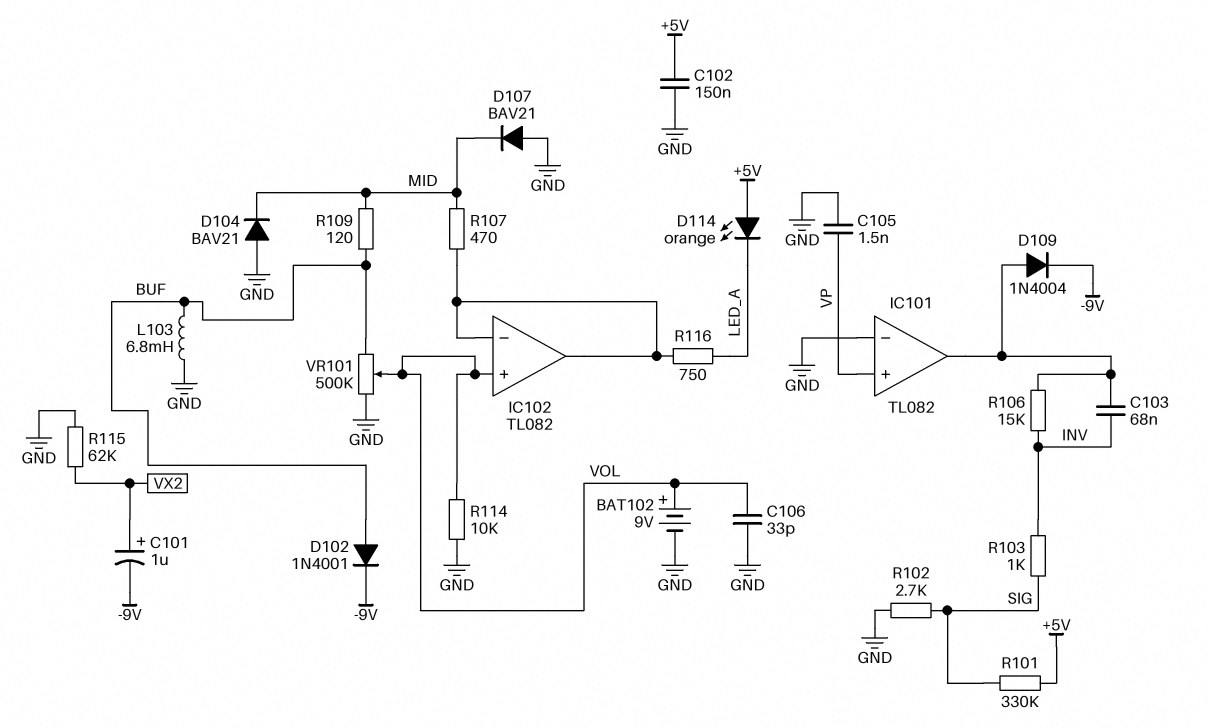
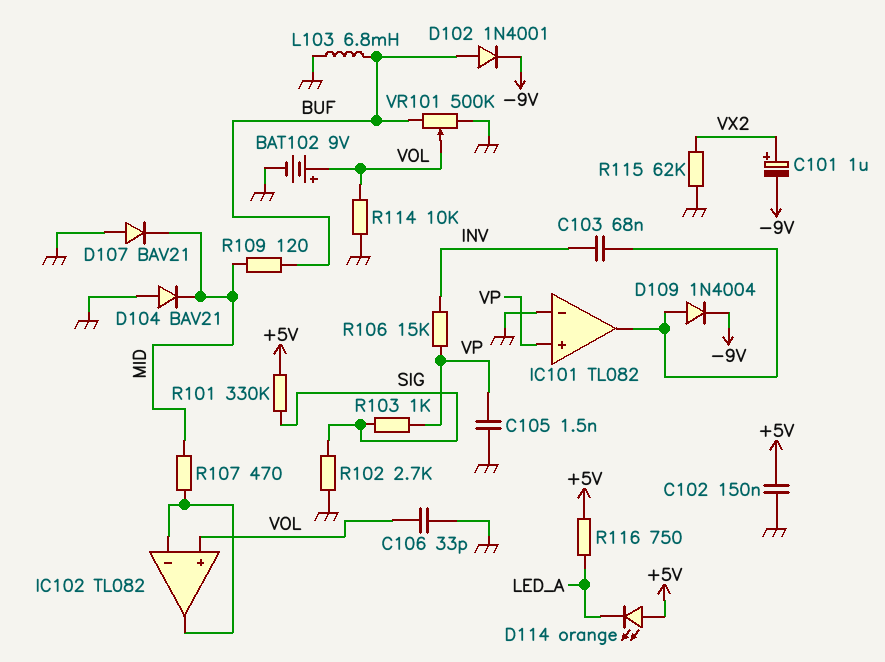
R103: 1k (INV, SIG) -> 1k (SIG, VP)
R106: 15k (IC101/out, INV) -> 15k (INV, VP)
R116: 750 (IC102/in-, LED_A) -> 750 (+5V, LED_A)

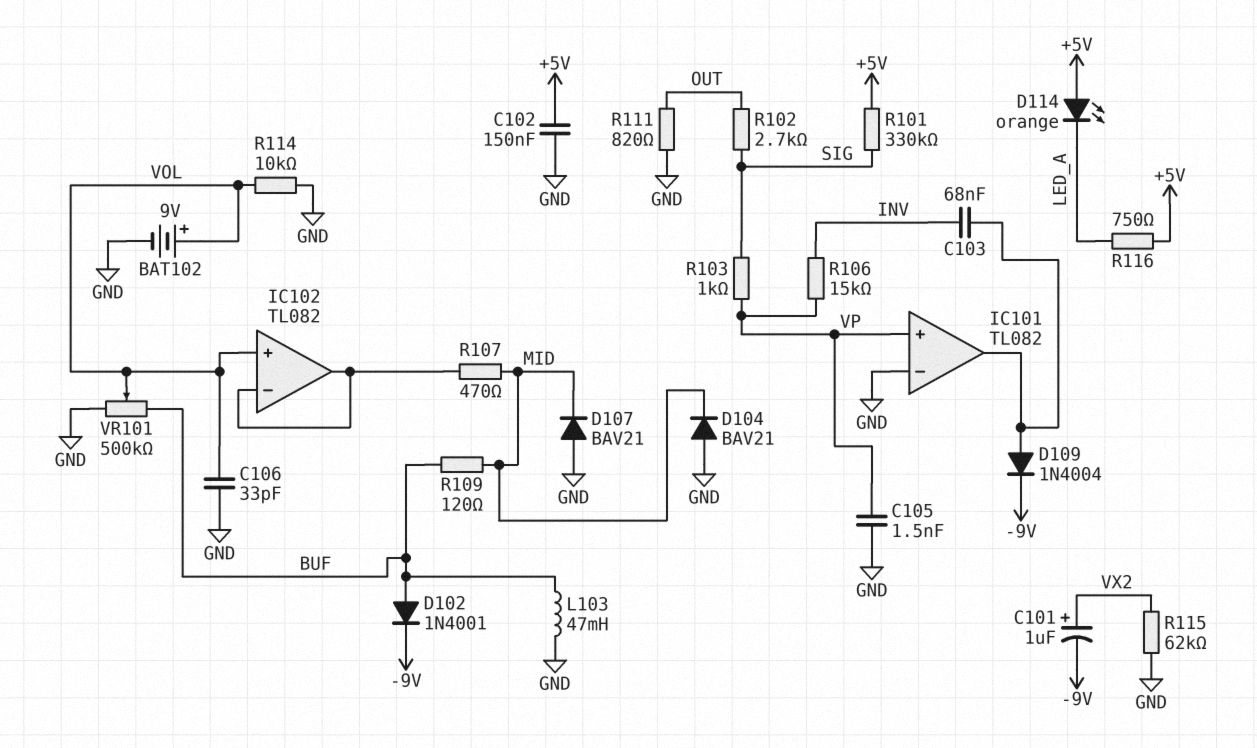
L103: 6.8mH (BUF, GND) -> 47mH (BUF, GND)
R102: 2.7k (GND, SIG) -> 2.7k (OUT, SIG)
R111: none -> 820 (GND, OUT)

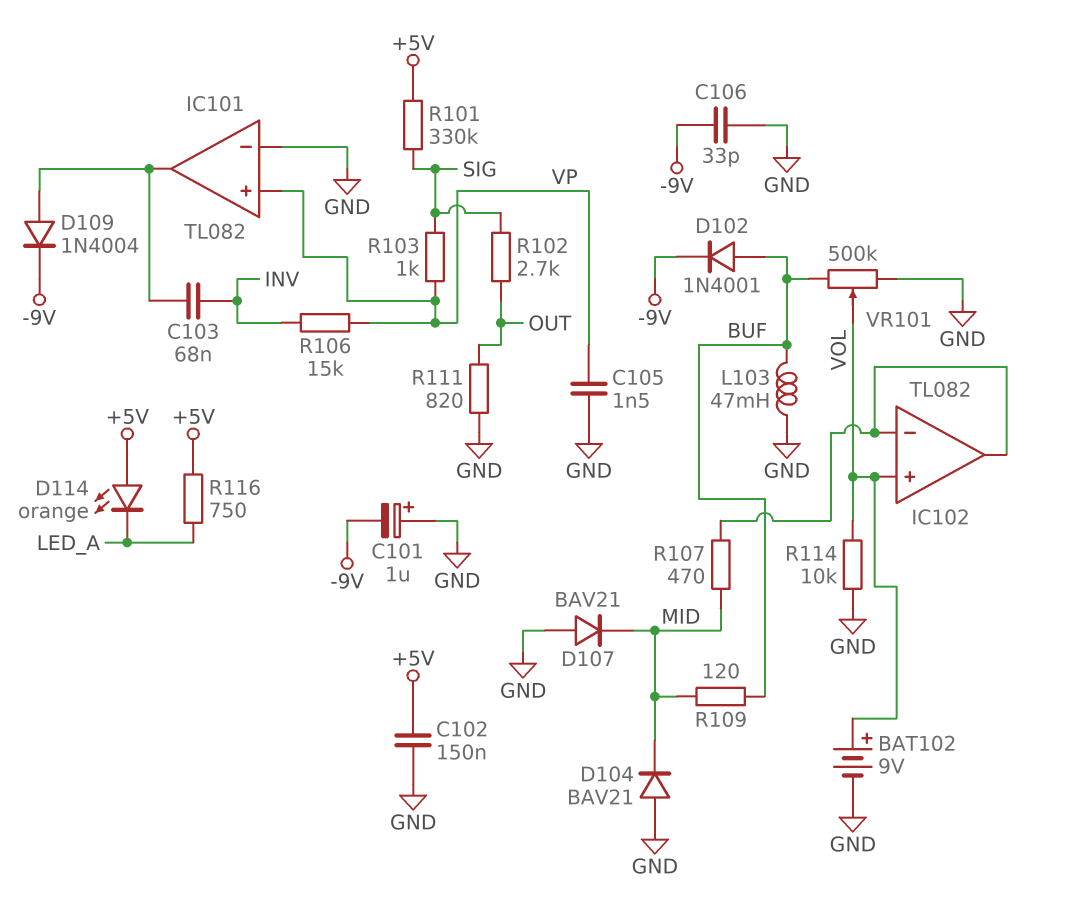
C101: 1uF (plus VX2, minus -9V) -> 1uF (plus GND, minus -9V)
C106: 33pF (GND, VOL) -> 33pF (-9V, GND)
R115: 62k (GND, VX2) -> none

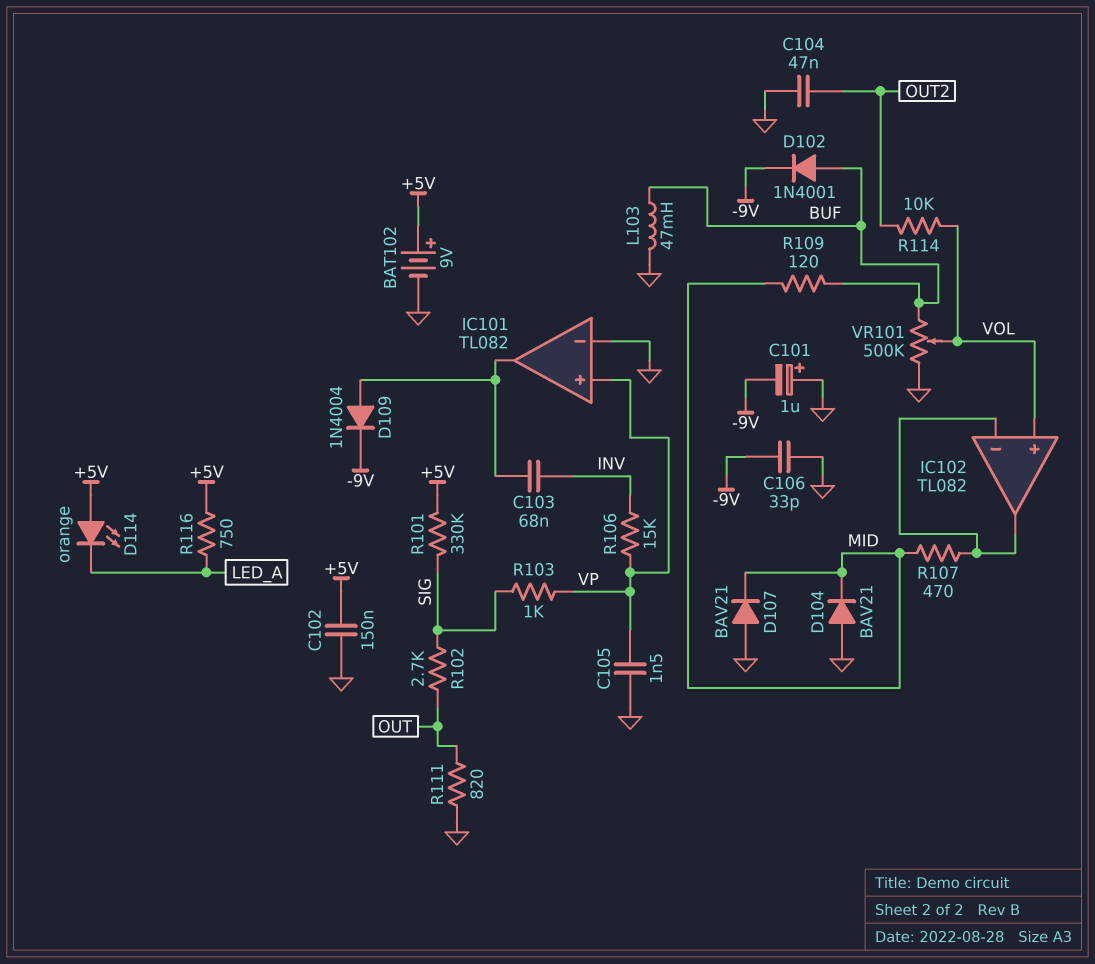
BAT102: 9V (plus VOL, minus GND) -> 9V (plus +5V, minus GND)
C104: none -> 47nF (GND, OUT2)
R114: 10k (GND, VOL) -> 10k (OUT2, VOL)

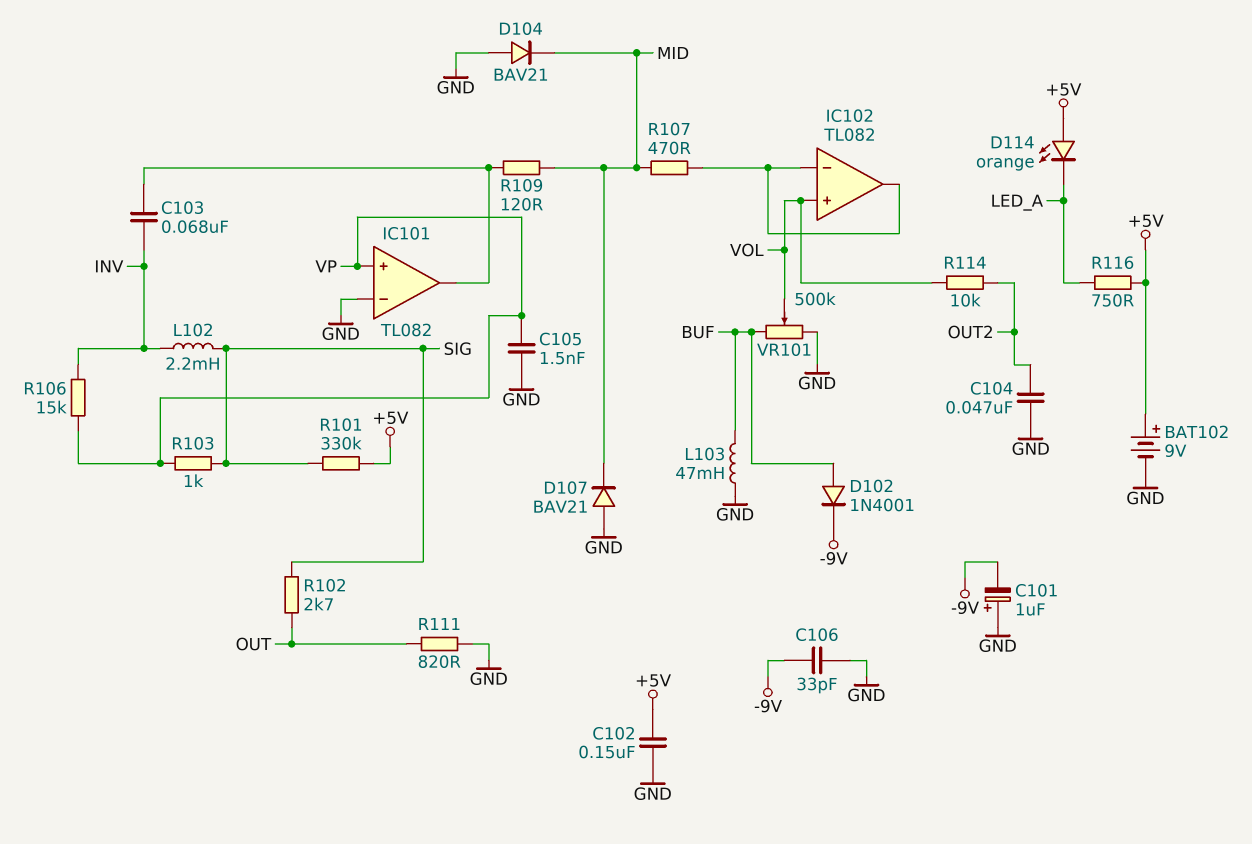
D109: diode 1N4004 (A IC101/out, K -9V) -> none
L102: none -> 2.2mH (INV, SIG)
R109: 120 (BUF, MID) -> 120 (IC101/out, MID)

